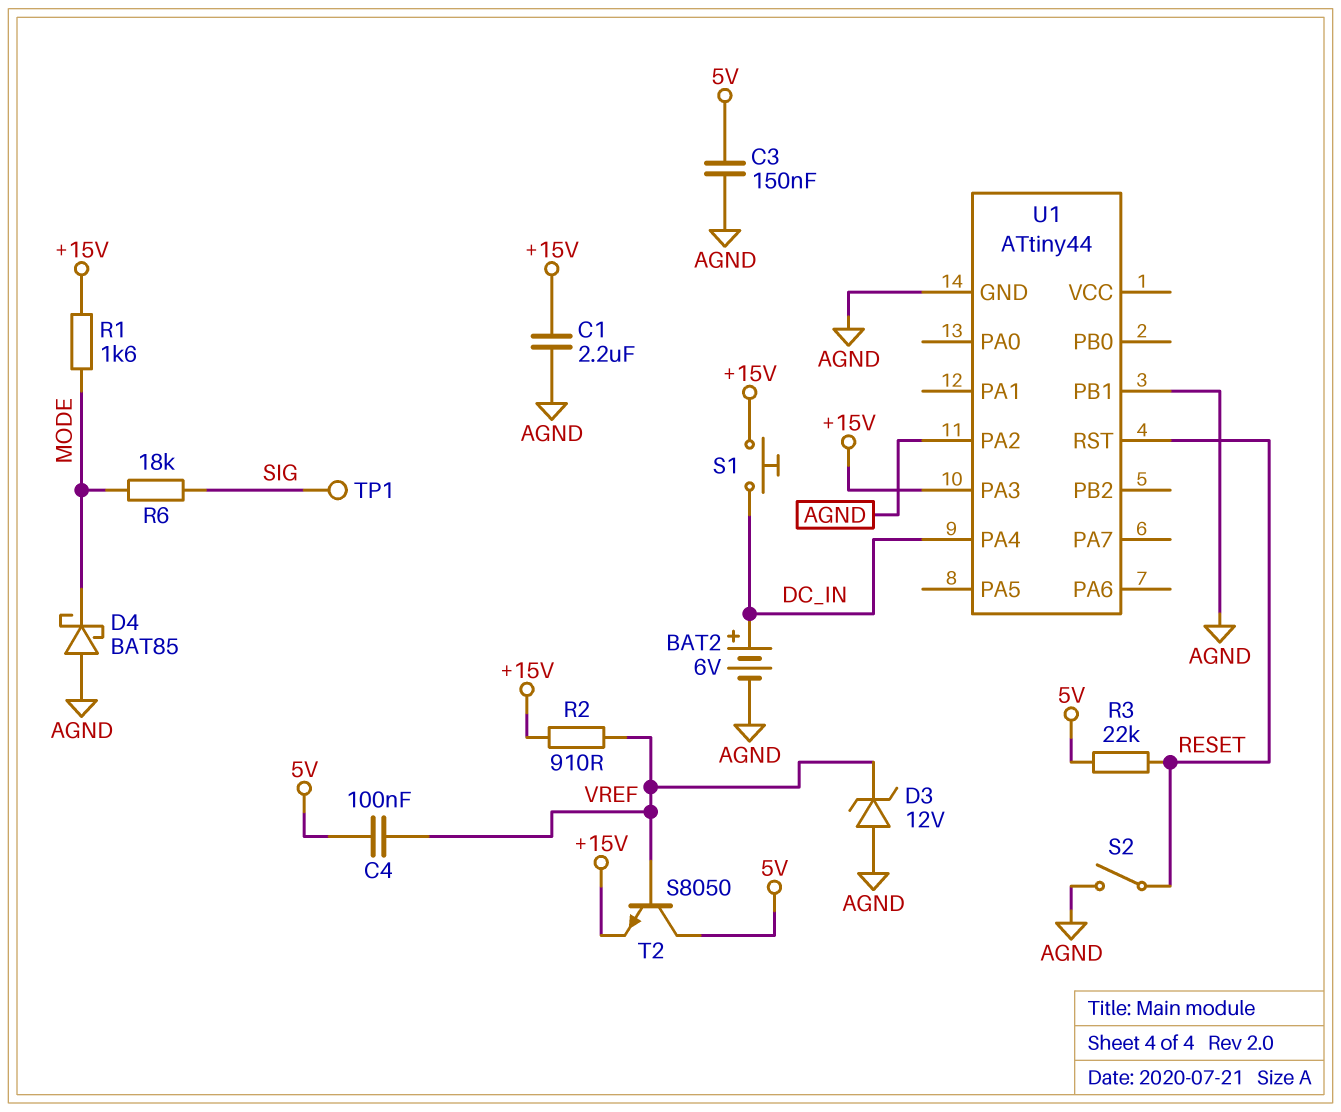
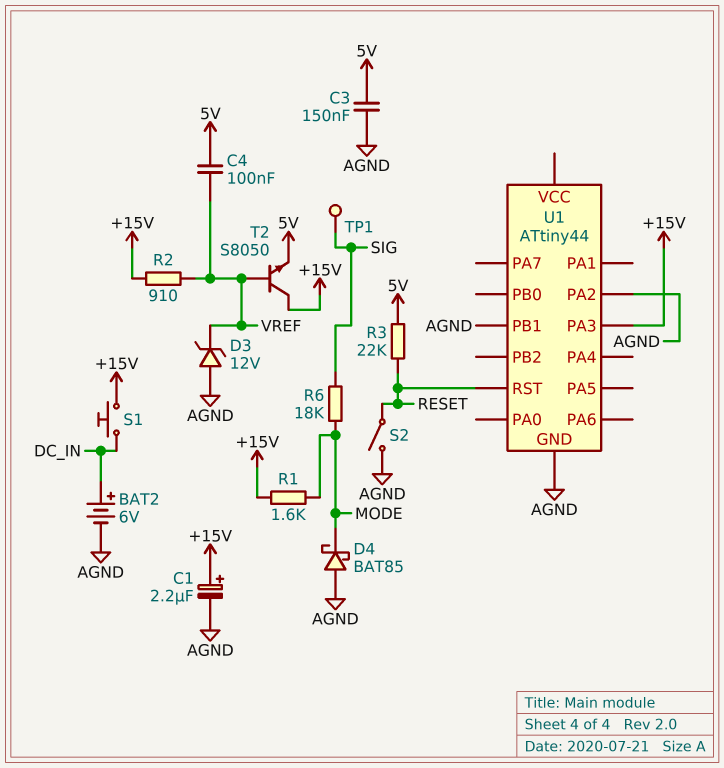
C1: 2.2uF (+15V, AGND) -> 2.2uF (plus +15V, minus AGND)
T2: NPN S8050 (B VREF, C 5V, E +15V) -> NPN S8050 (B VREF, C +15V, E 5V)
U1 pin PA4: DC_IN -> none

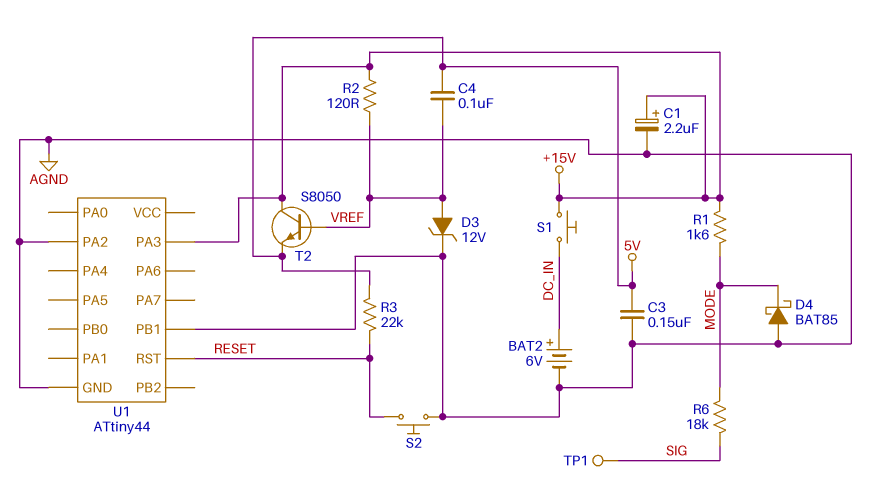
D3: zener 12V (A AGND, K VREF) -> zener 12V (A VREF, K AGND)
R2: 910 (+15V, VREF) -> 120 (+15V, VREF)
S2: switch (AGND, RESET) -> button (AGND, RESET)

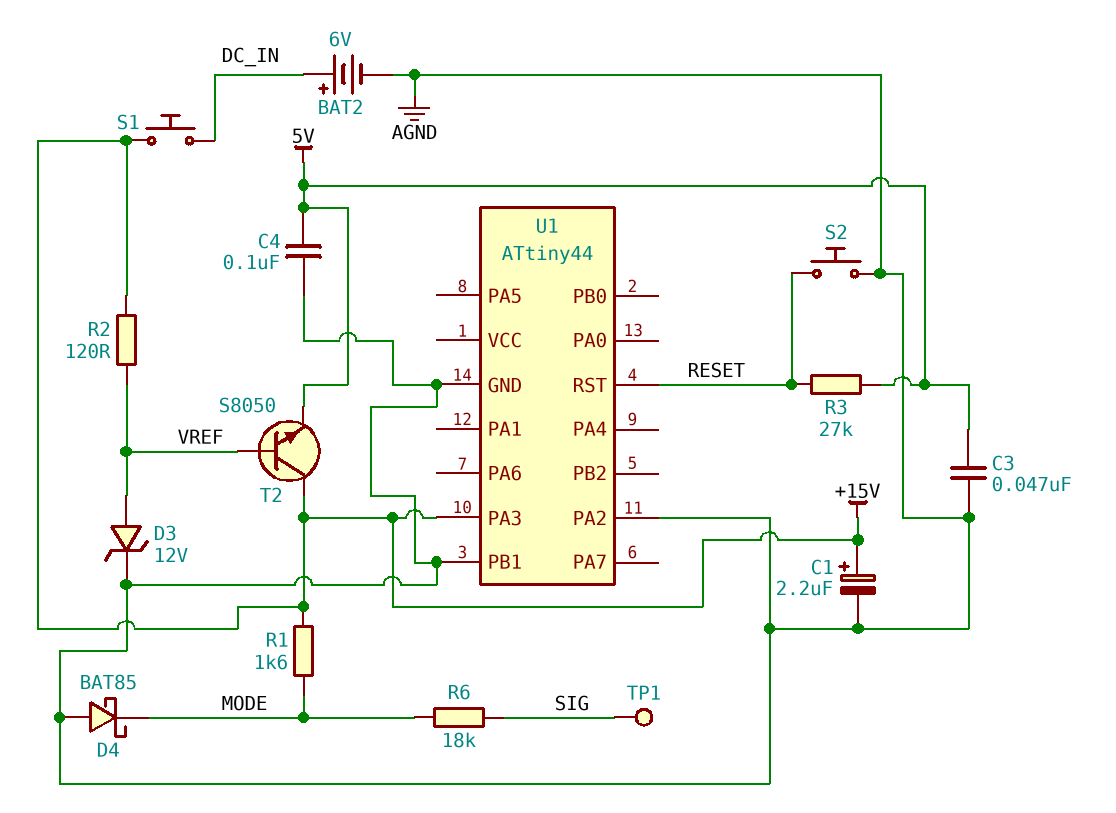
C3: 150nF (5V, AGND) -> 47nF (5V, AGND)
C4: 100nF (5V, VREF) -> 100nF (5V, AGND)
R3: 22k (5V, RESET) -> 27k (5V, RESET)

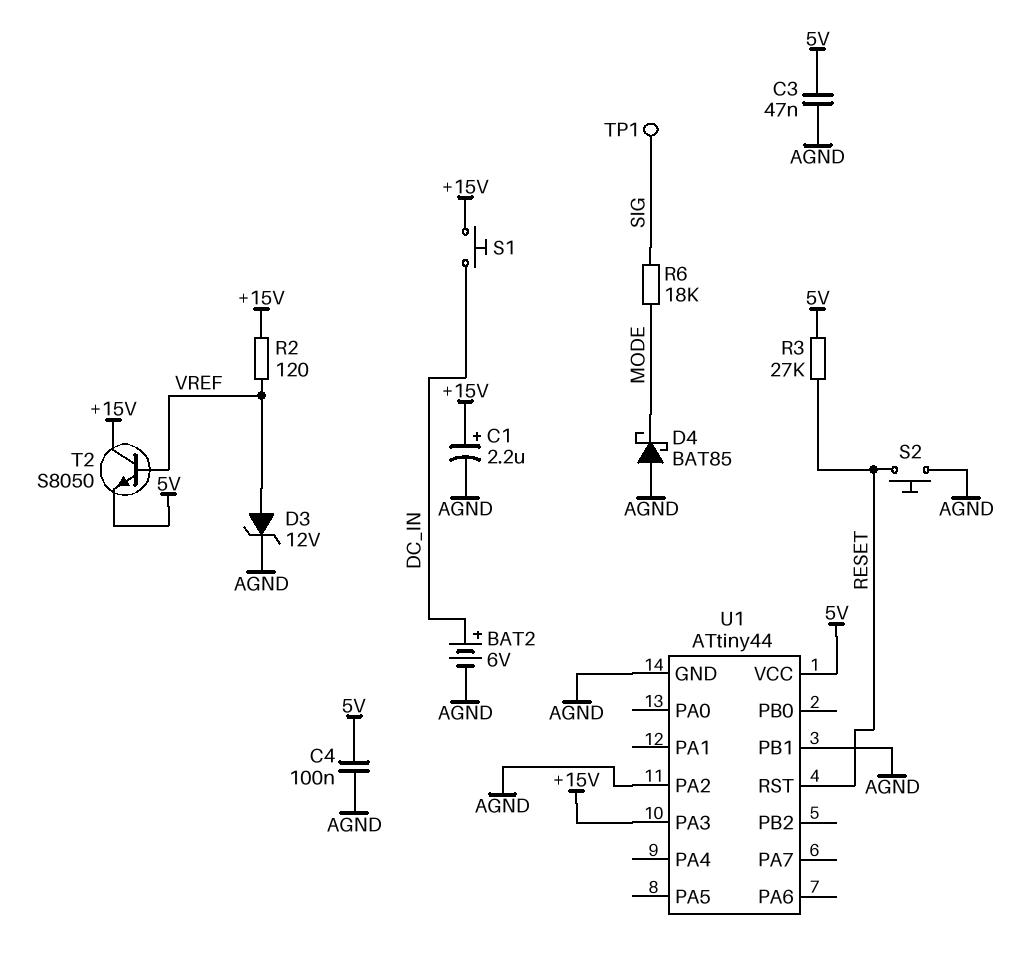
R1: 1.6k (+15V, MODE) -> none
U1 pin VCC: none -> 5V

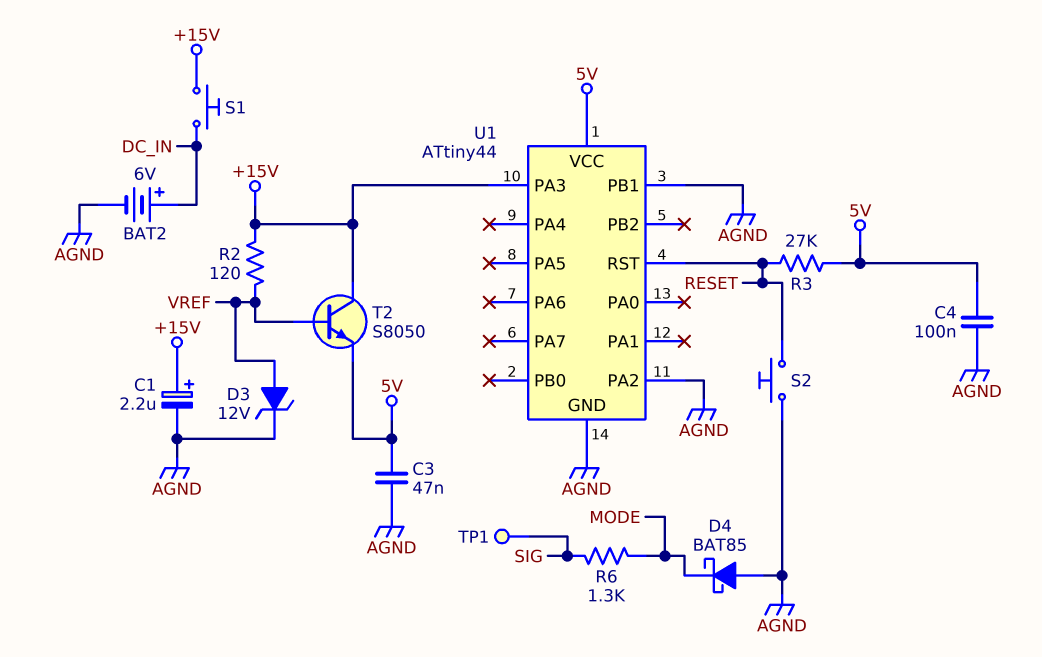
R6: 18k (MODE, SIG) -> 1.3k (MODE, SIG)

